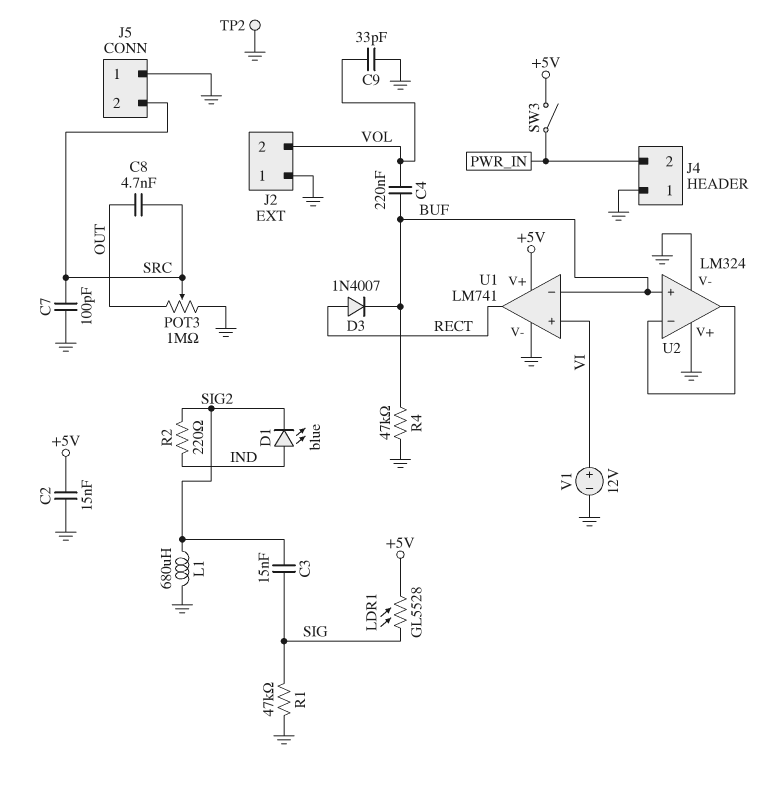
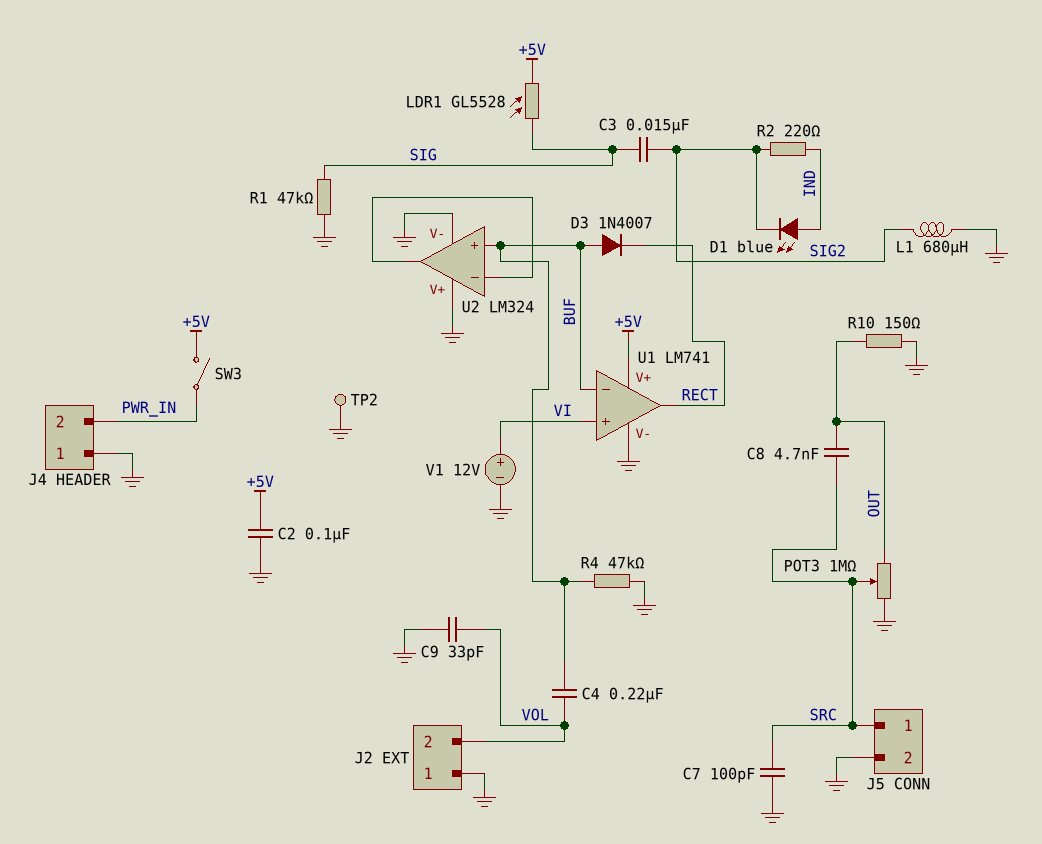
C2: 15nF (+5V, GND) -> 100nF (+5V, GND)
D3: diode 1N4007 (A RECT, K BUF) -> diode 1N4007 (A BUF, K RECT)
J5 pin 1: GND -> SRC
J5 pin 2: SRC -> GND
R10: none -> 150 (GND, OUT)

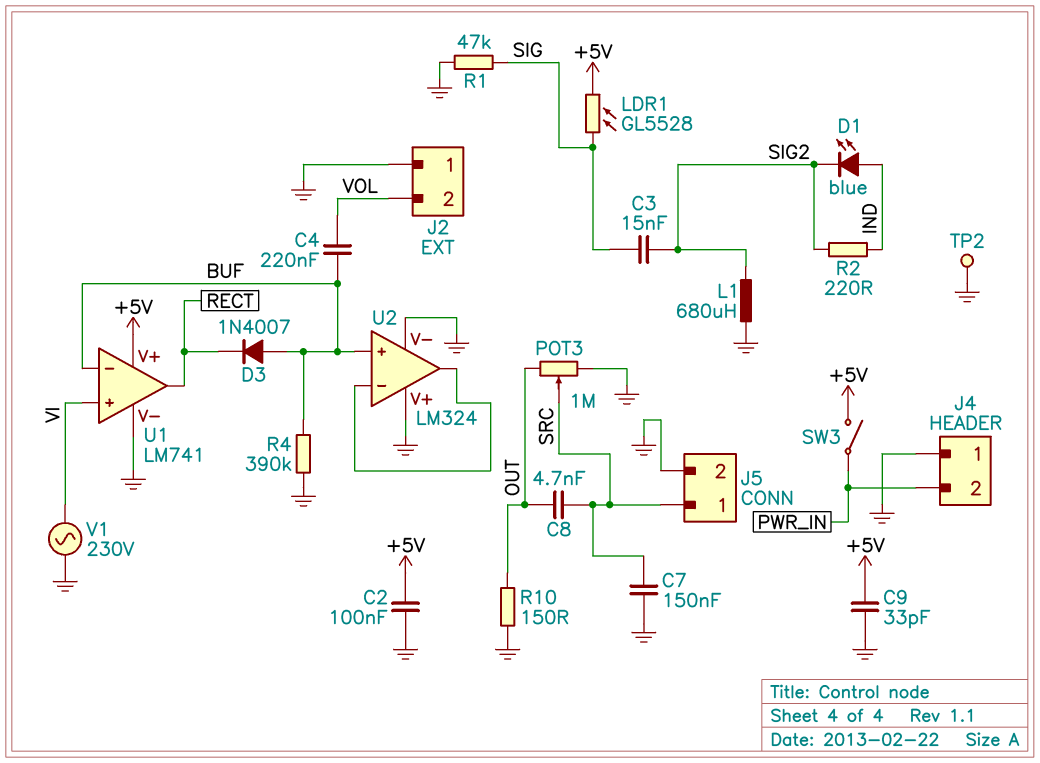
C7: 100pF (GND, SRC) -> 150nF (GND, SRC)
C9: 33pF (GND, VOL) -> 33pF (+5V, GND)
R4: 47k (BUF, GND) -> 390k (BUF, GND)
V1: 12V (plus VI, minus GND) -> AC 230V (GND, VI)

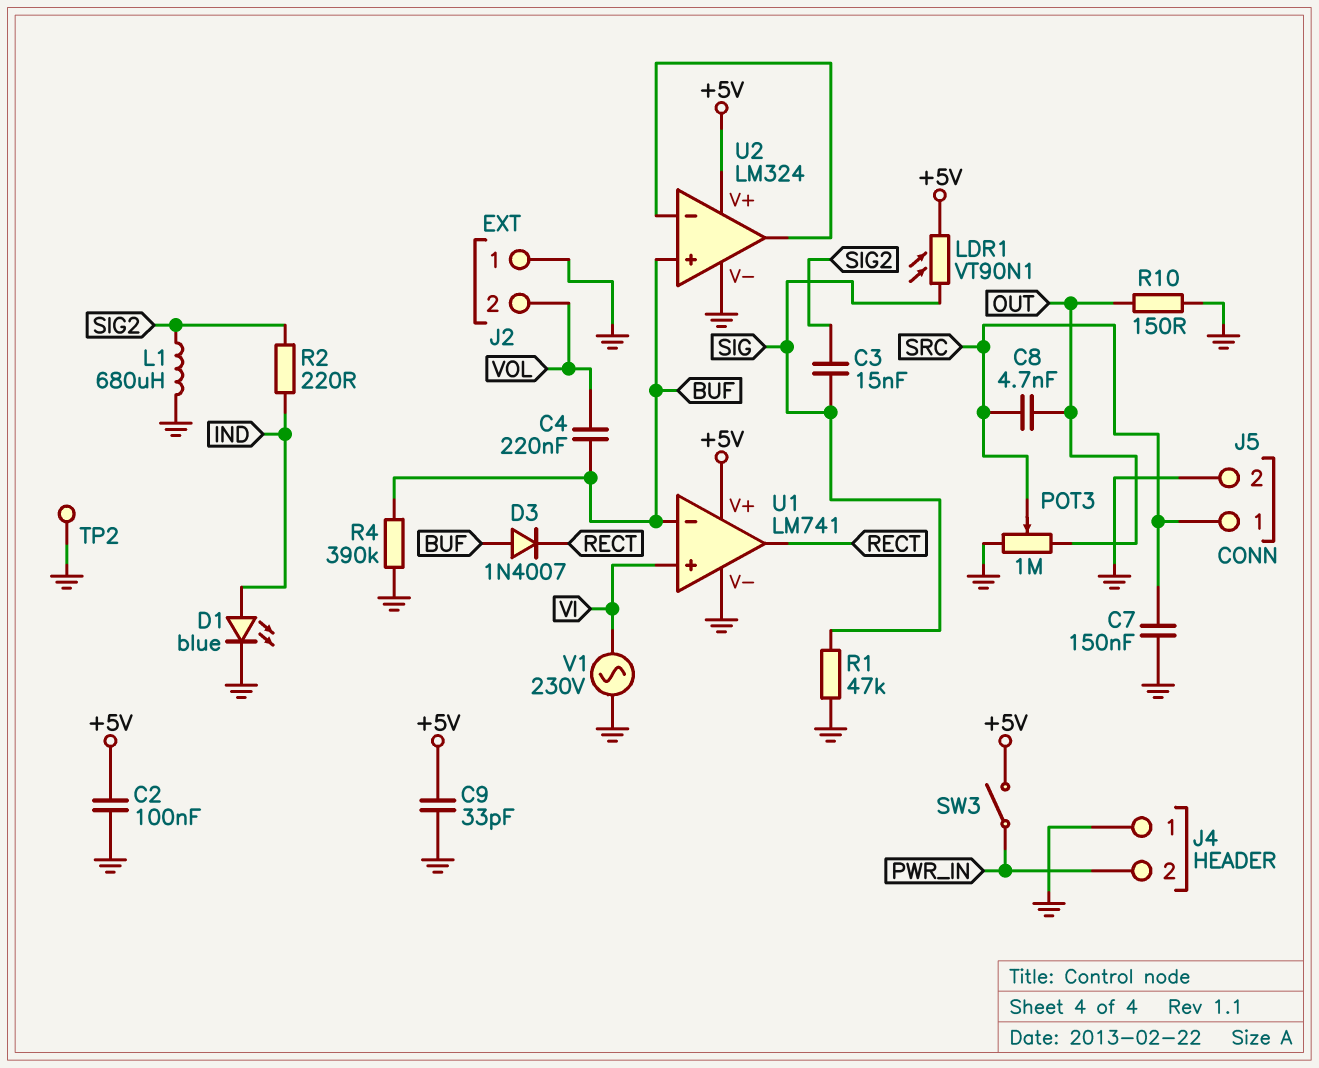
D1: LED blue (A IND, K SIG2) -> LED blue (A IND, K GND)
LDR1: GL5528 (+5V, SIG) -> VT90N1 (+5V, SIG)
U2 pin V+: GND -> +5V

